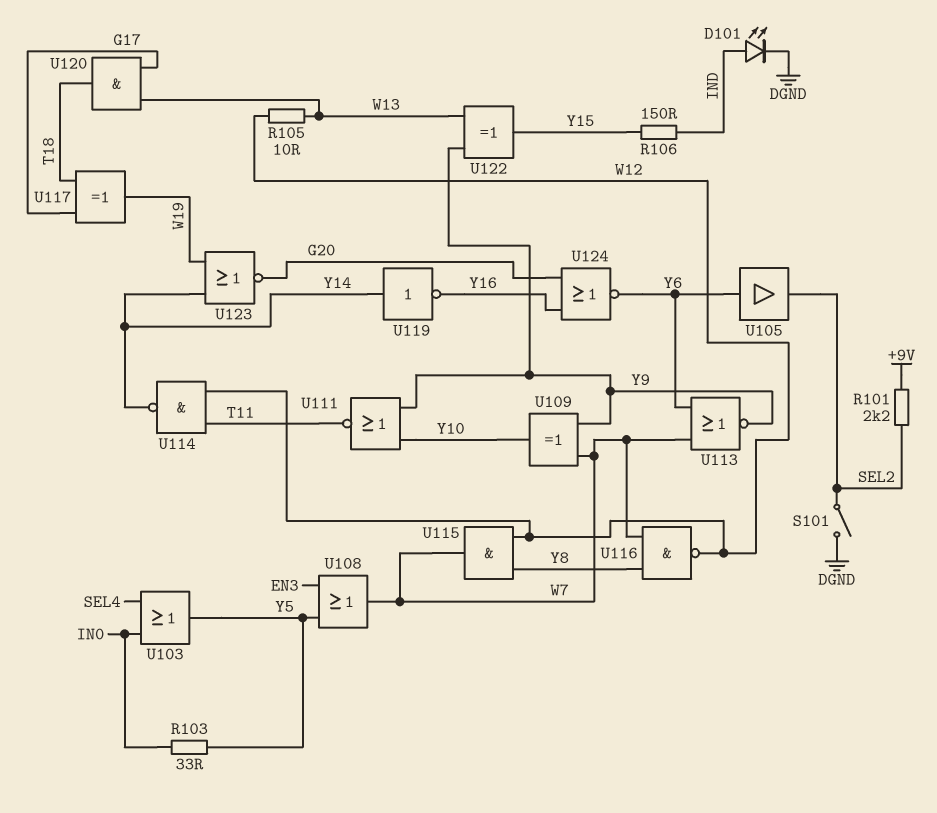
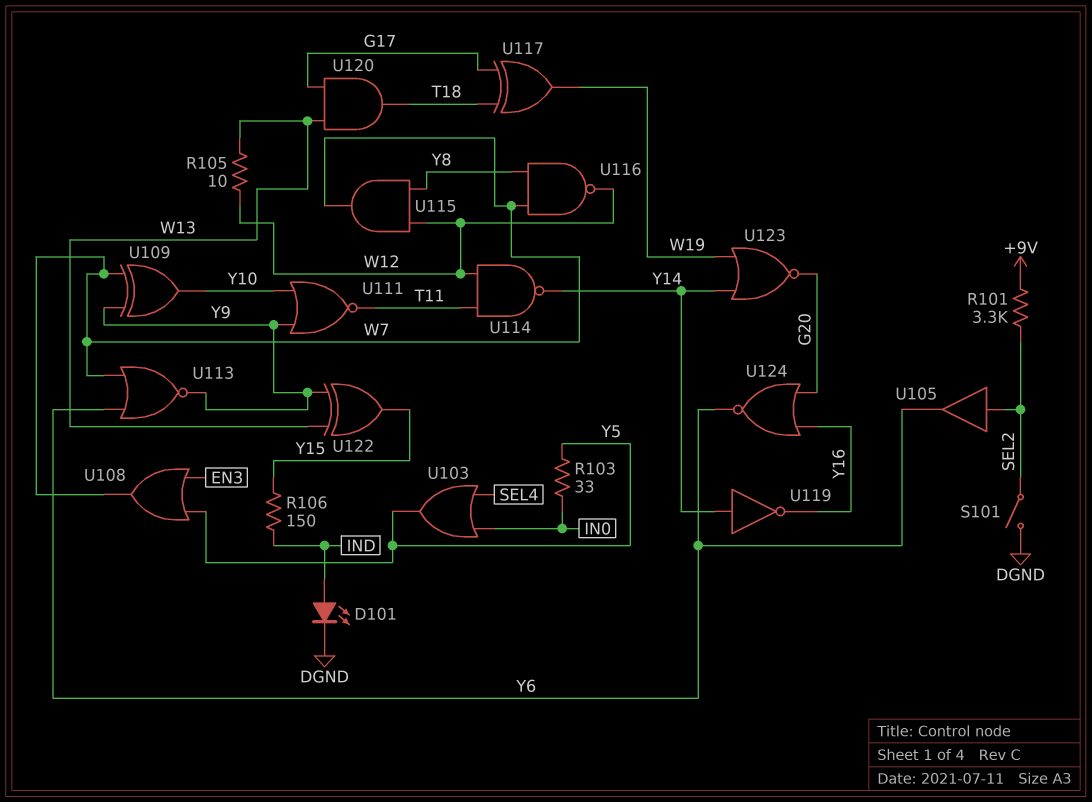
R101: 2.2k (+9V, SEL2) -> 3.3k (+9V, SEL2)
U105: buffer (in Y6, out SEL2) -> buffer (in SEL2, out Y6)

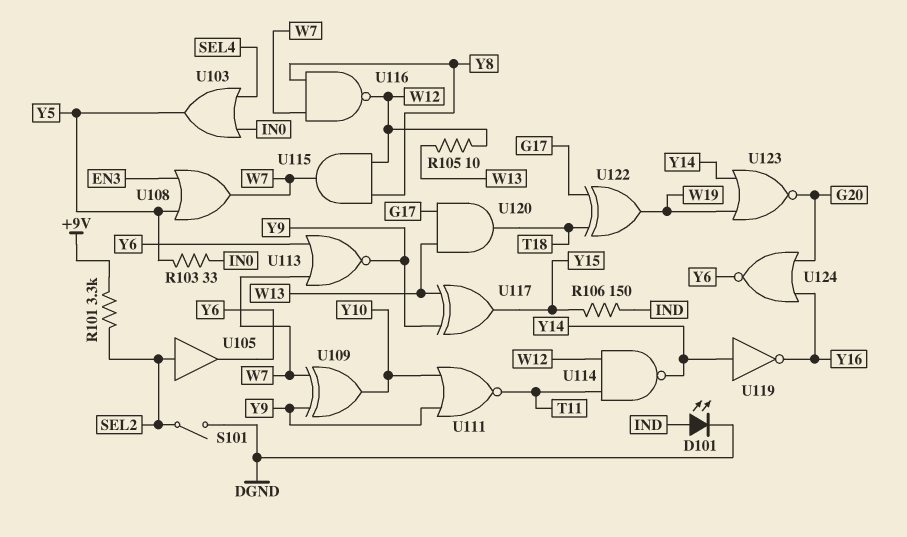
U117: XOR (in G17, in T18, out W19) -> XOR (in W13, in Y9, out Y15)
U122: XOR (in W13, in Y9, out Y15) -> XOR (in G17, in T18, out W19)

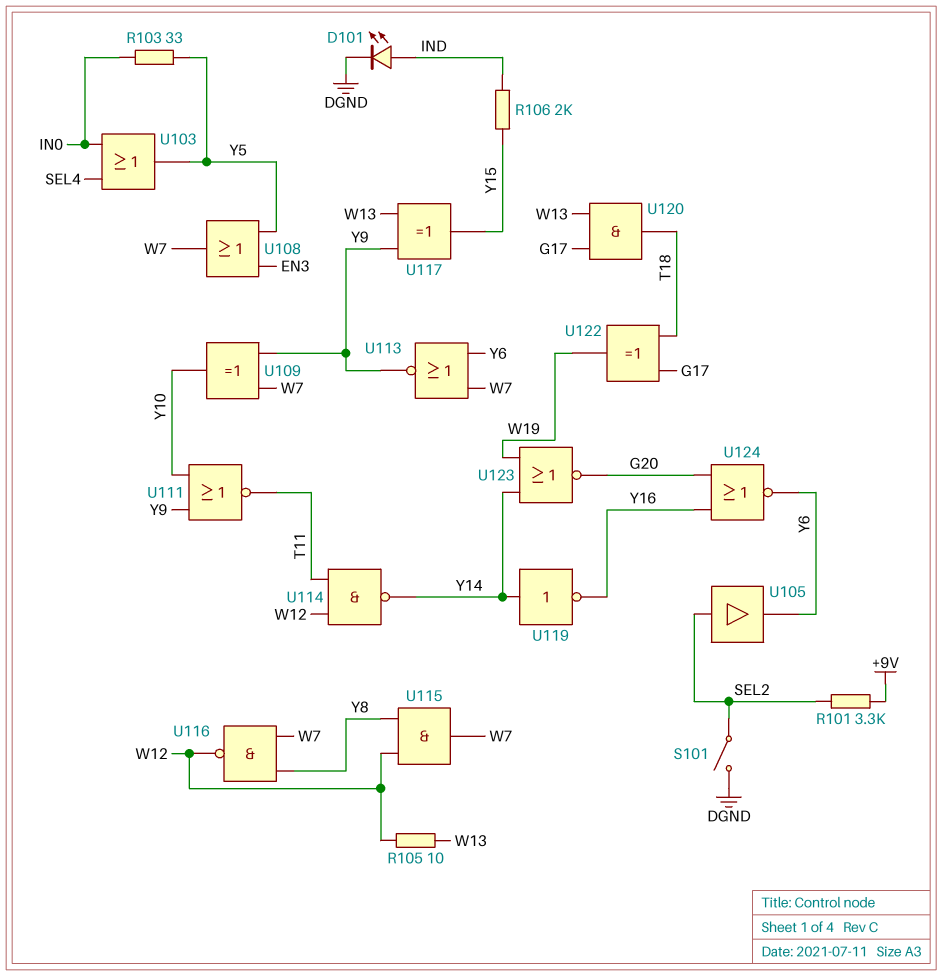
R106: 150 (IND, Y15) -> 2k (IND, Y15)

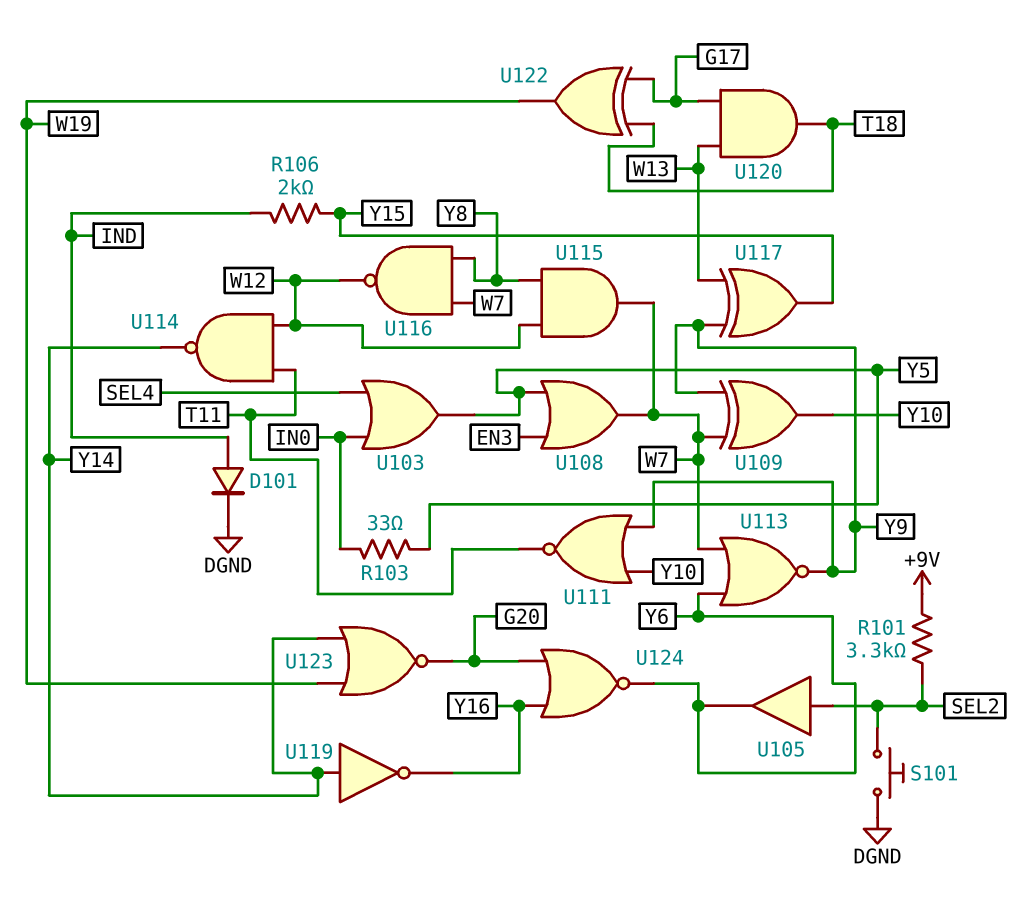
D101: LED (A IND, K DGND) -> diode (A IND, K DGND)
R105: 10 (W12, W13) -> none
S101: switch (DGND, SEL2) -> button (DGND, SEL2)

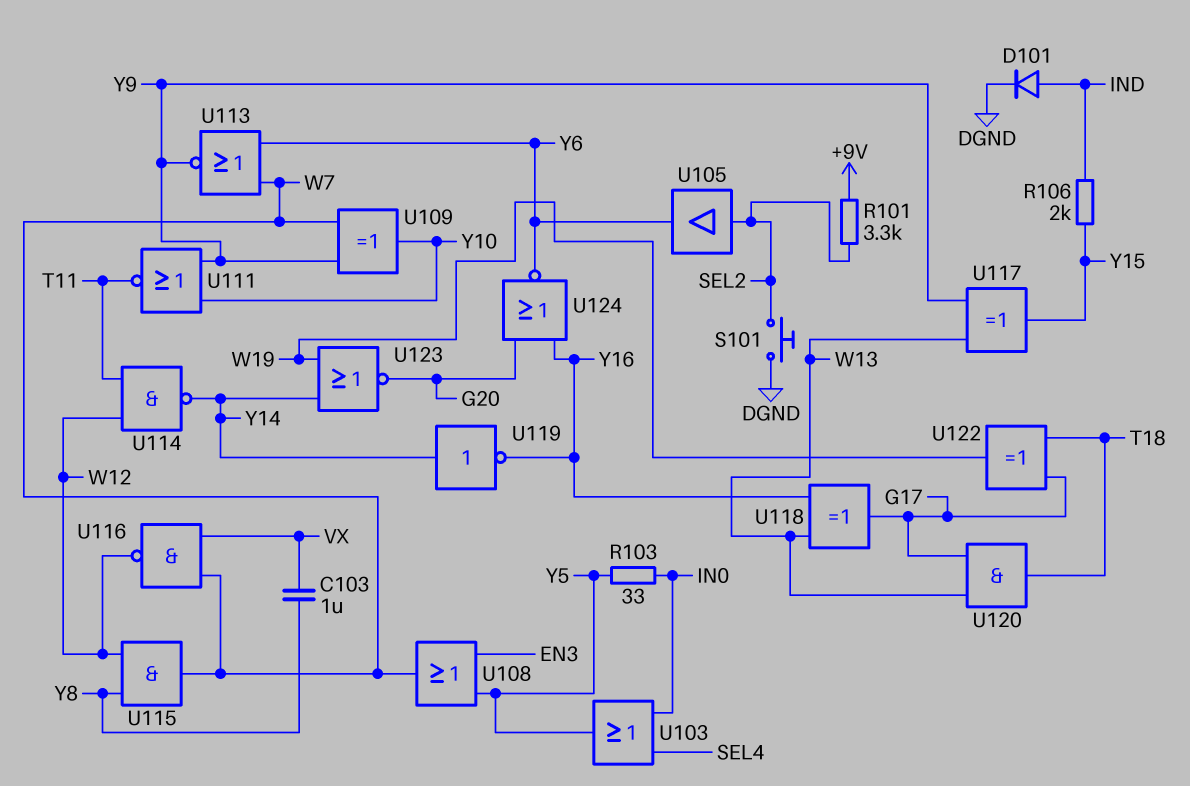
C103: none -> 1uF (VX, Y8)
U116: NAND (in W7, in Y8, out W12) -> NAND (in VX, in W7, out W12)
U118: none -> XOR (in W13, in Y16, out G17)

